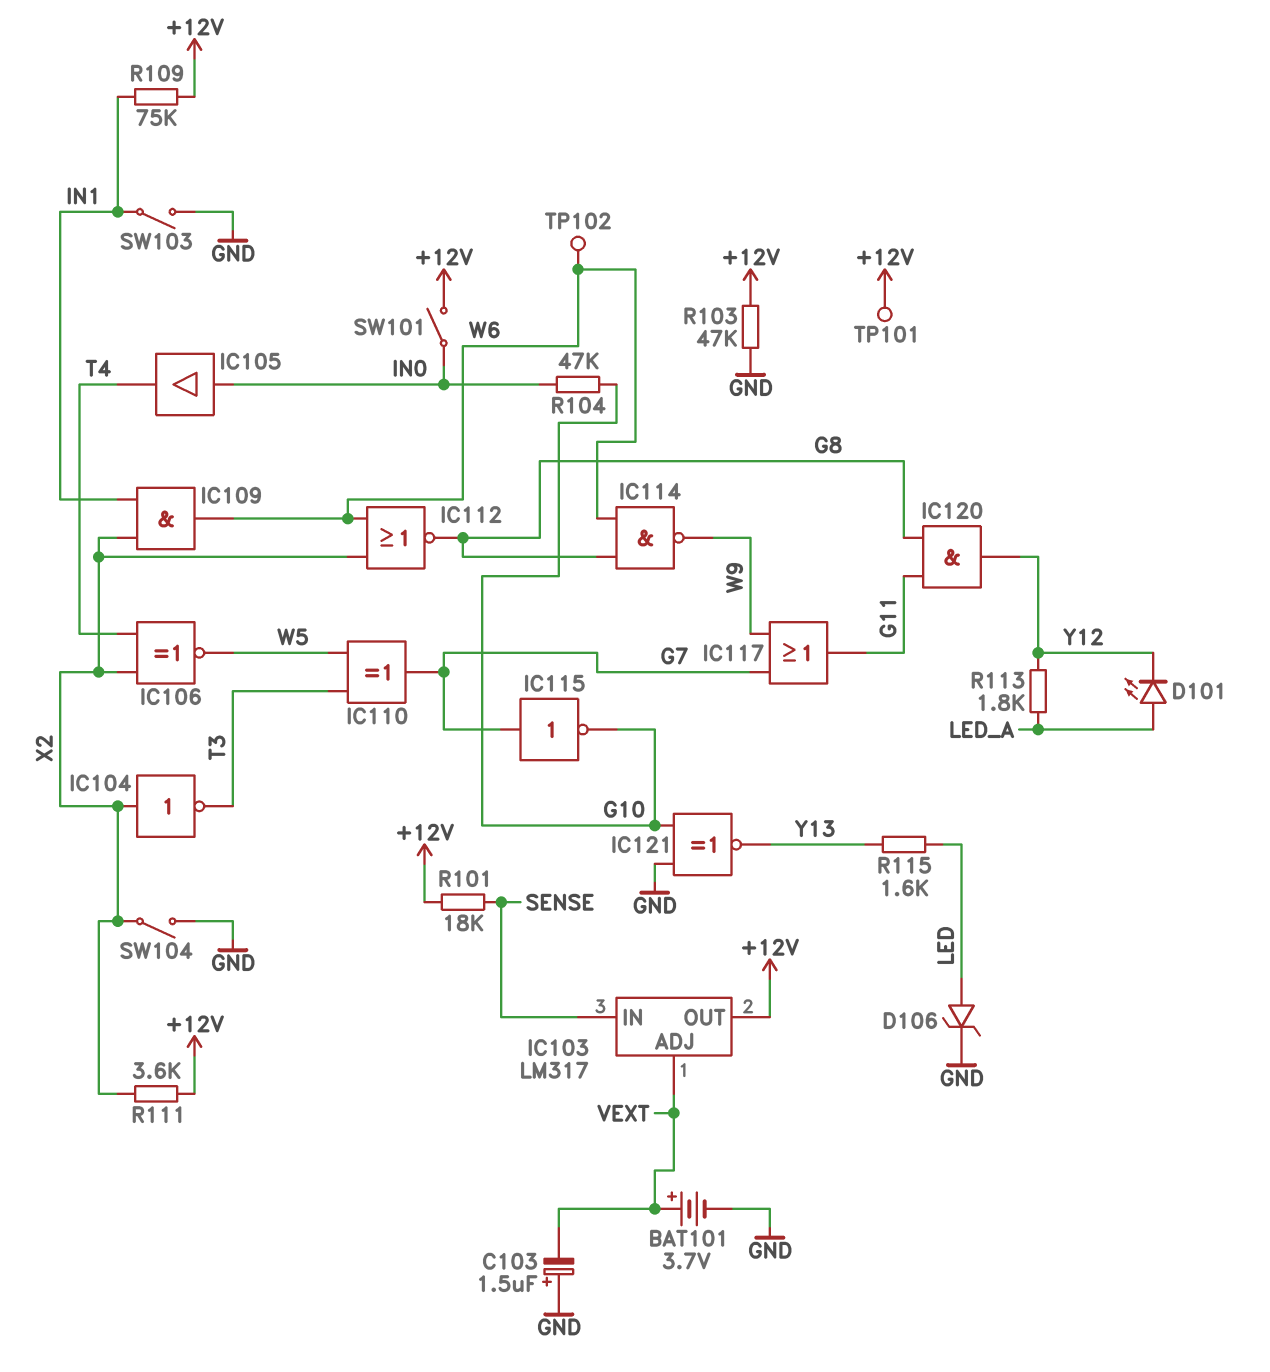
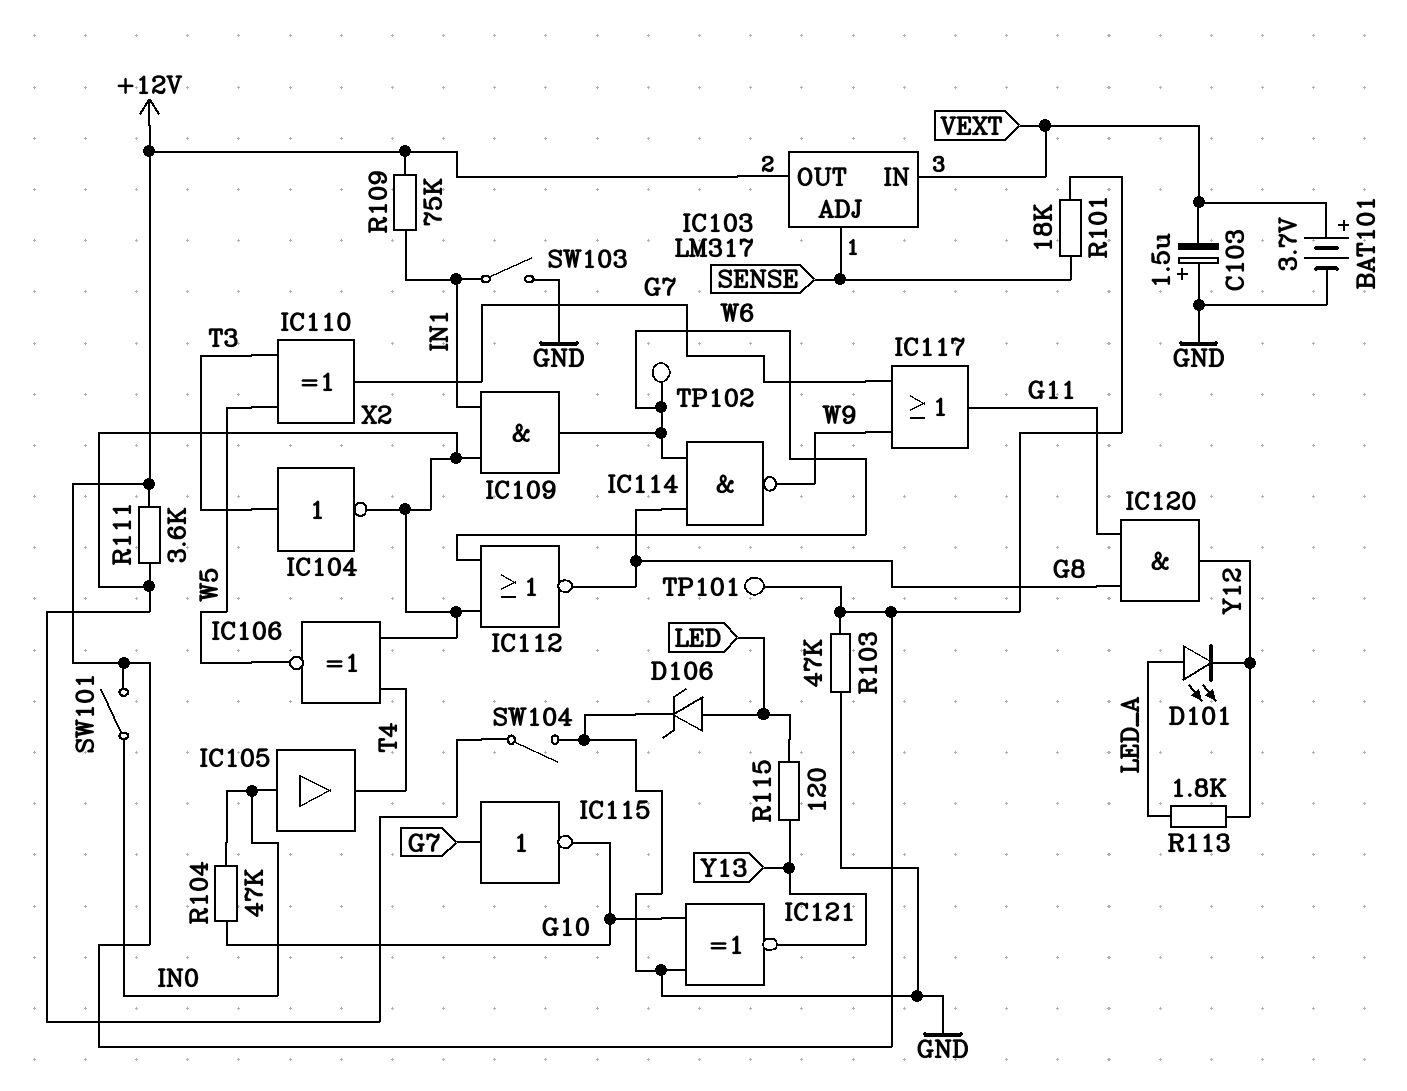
IC103 pin ADJ: VEXT -> SENSE
IC103 pin IN: SENSE -> VEXT
IC104: NOT (in X2, out T3) -> NOT (in T3, out X2)
R115: 1.6k (LED, Y13) -> 120 (LED, Y13)

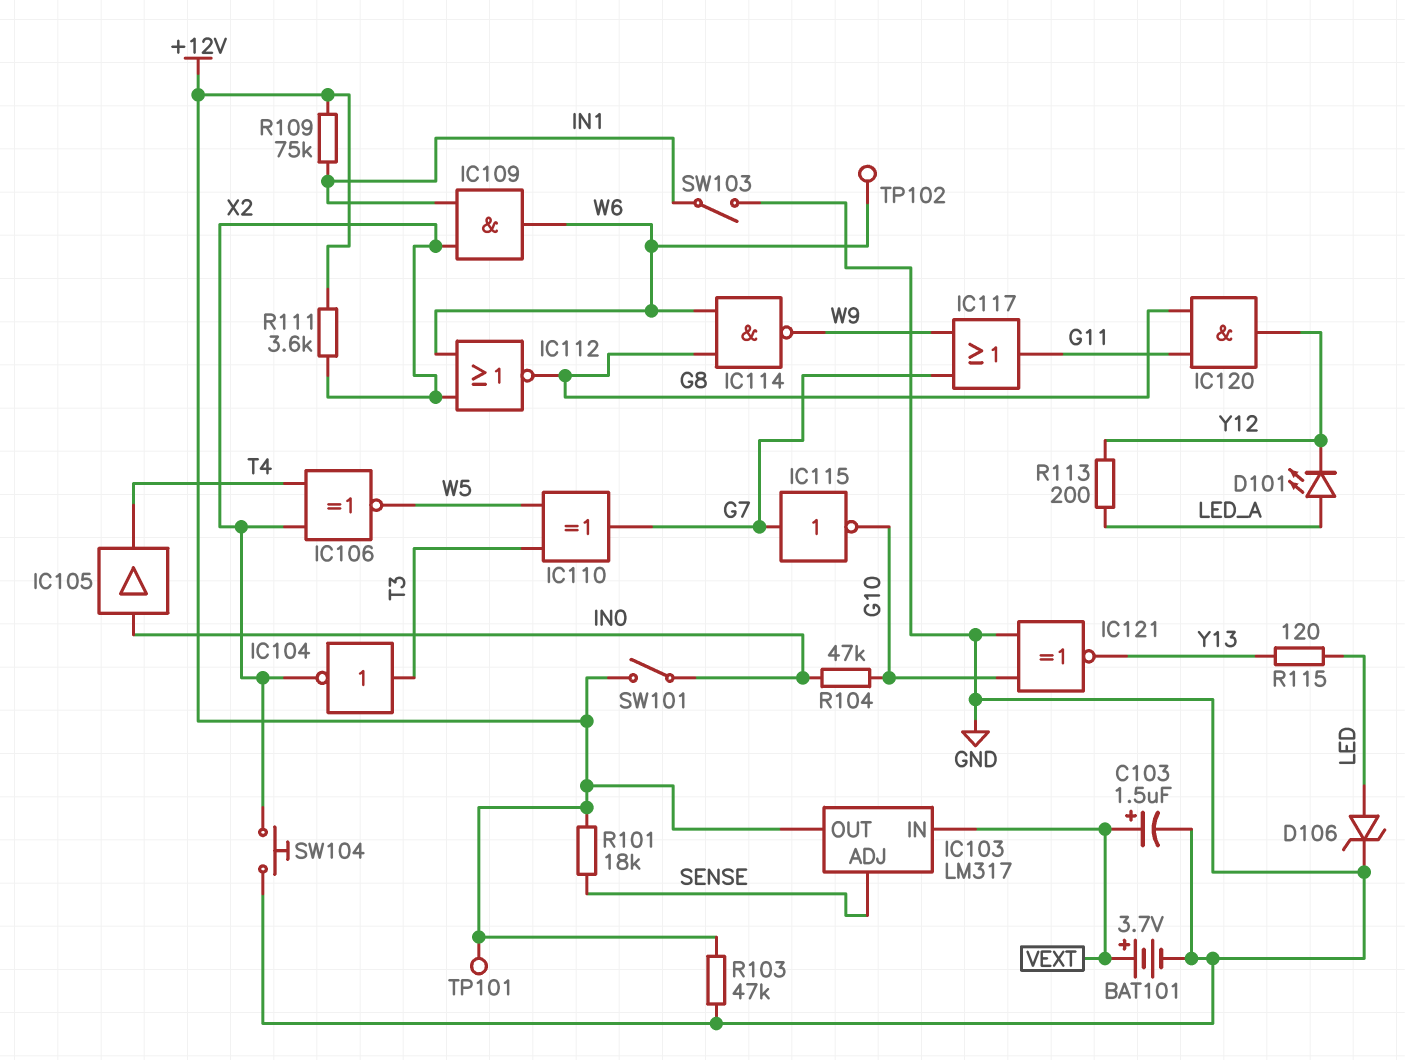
C103: 1.5uF (plus GND, minus VEXT) -> 1.5uF (plus VEXT, minus GND)
R113: 1.8k (LED_A, Y12) -> 200 (LED_A, Y12)
SW104: switch (GND, X2) -> button (GND, X2)

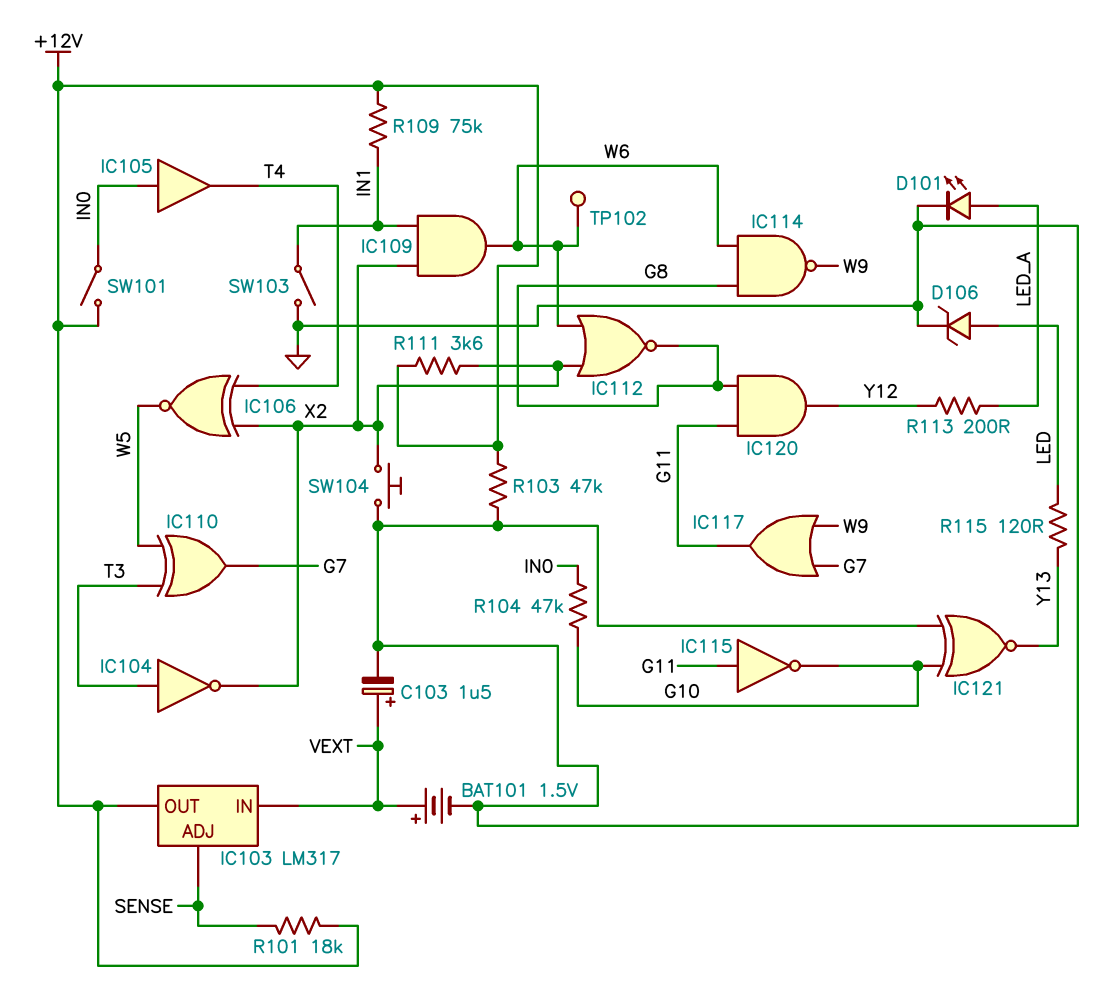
BAT101: 3.7V (plus VEXT, minus GND) -> 1.5V (plus VEXT, minus GND)
D101: LED (A LED_A, K Y12) -> LED (A LED_A, K GND)
IC115: NOT (in G7, out G10) -> NOT (in G11, out G10)
TP101: test point (+12V) -> none

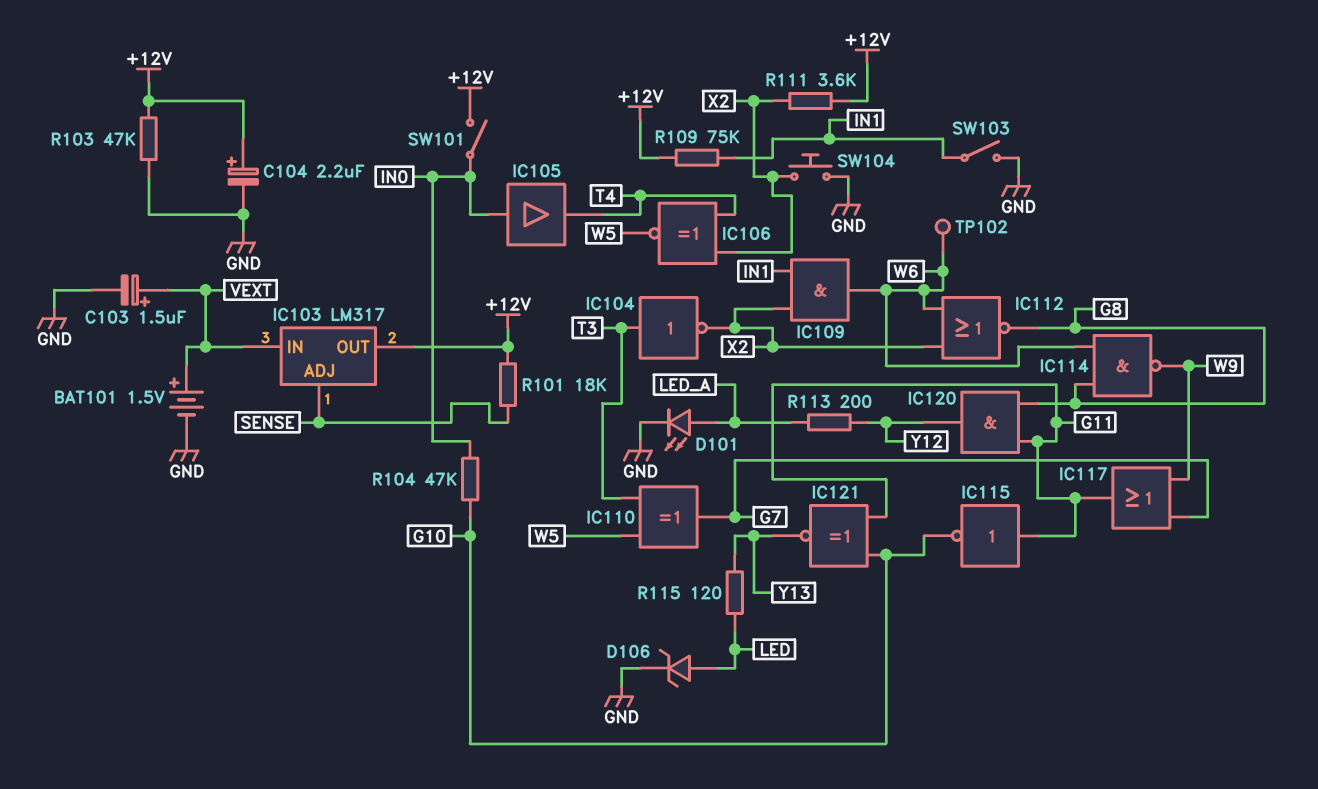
C104: none -> 2.2uF (plus +12V, minus GND)
IC121: XNOR (in G10, in GND, out Y13) -> XNOR (in G10, in G11, out Y13)

